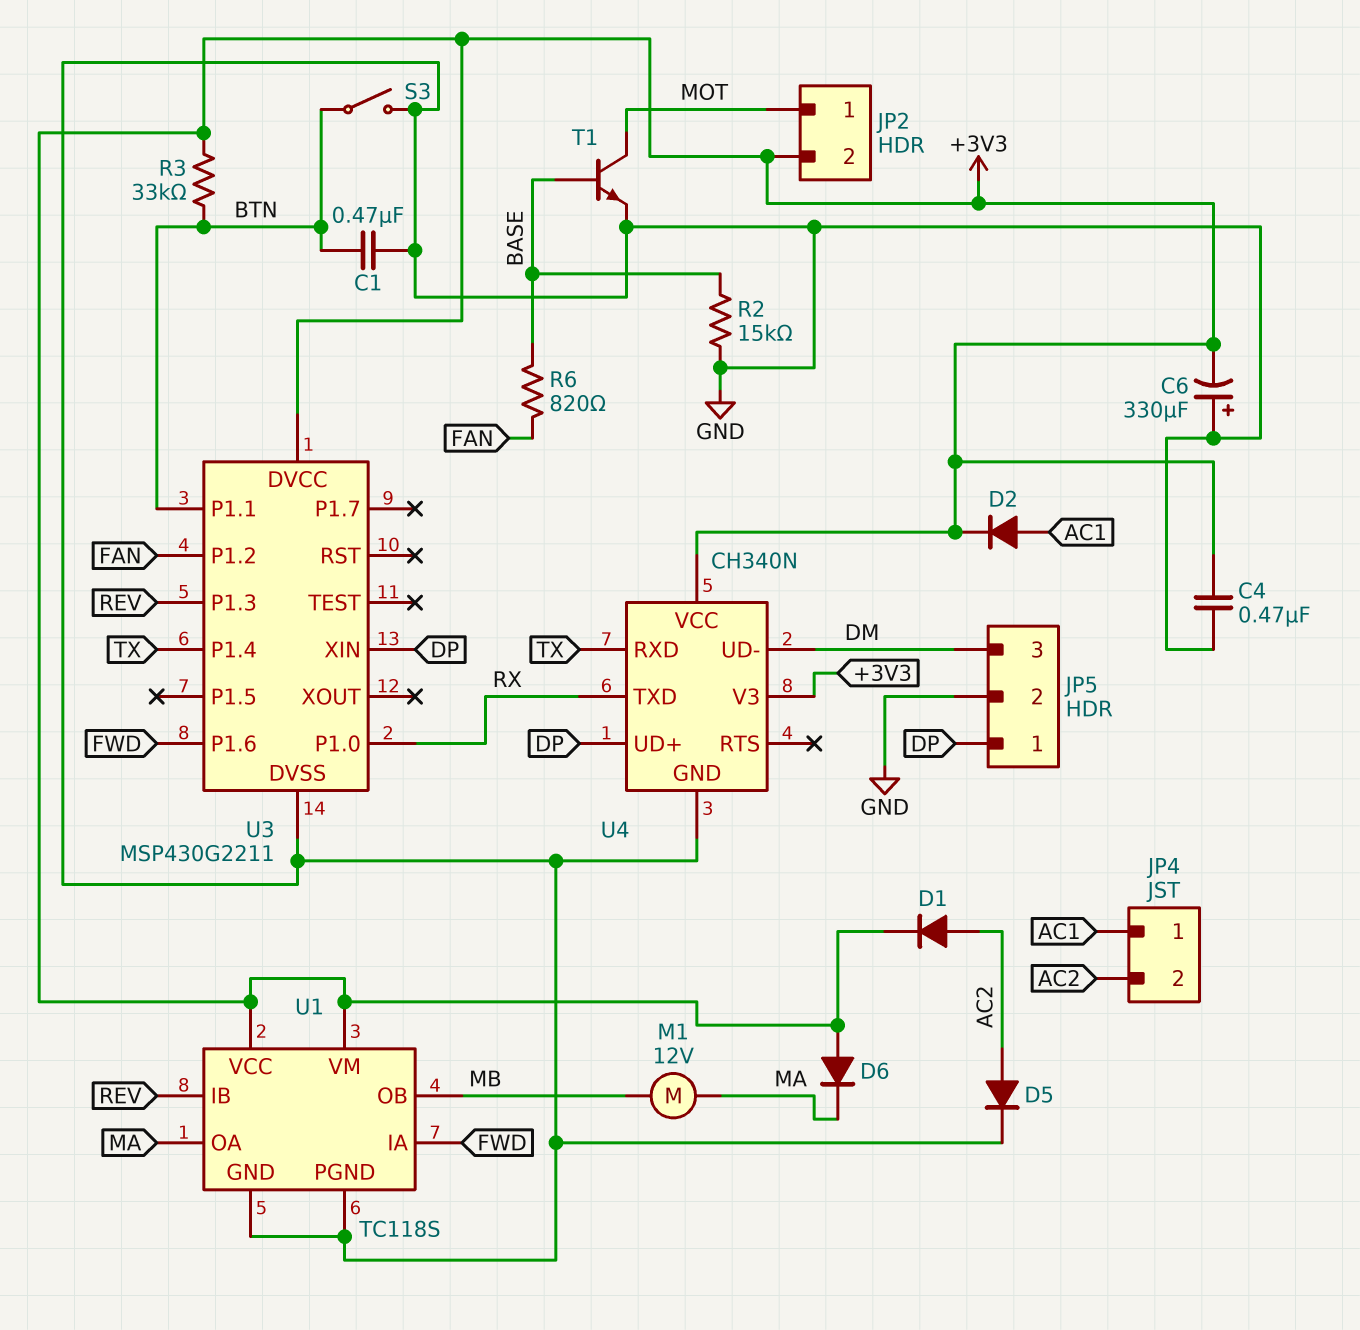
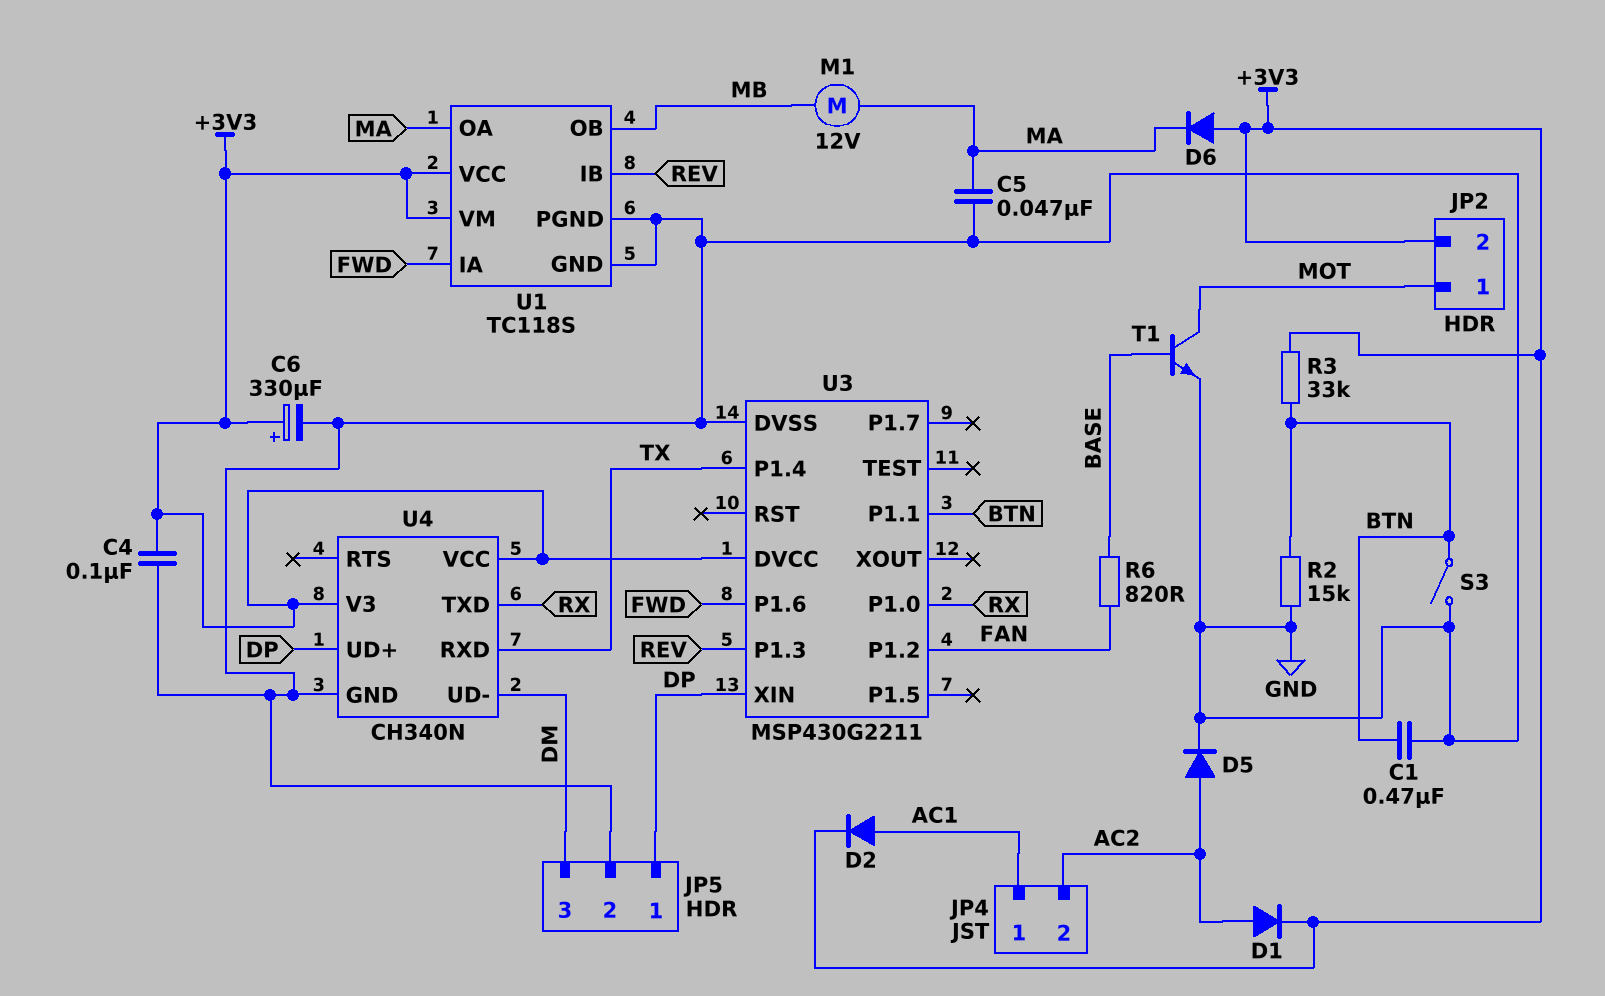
C4: 470nF (+3V3, GND) -> 100nF (+3V3, GND)
C5: none -> 47nF (GND, MA)
C6: 330uF (plus GND, minus +3V3) -> 330uF (plus +3V3, minus GND)
R2: 15k (BASE, GND) -> 15k (BTN, GND)

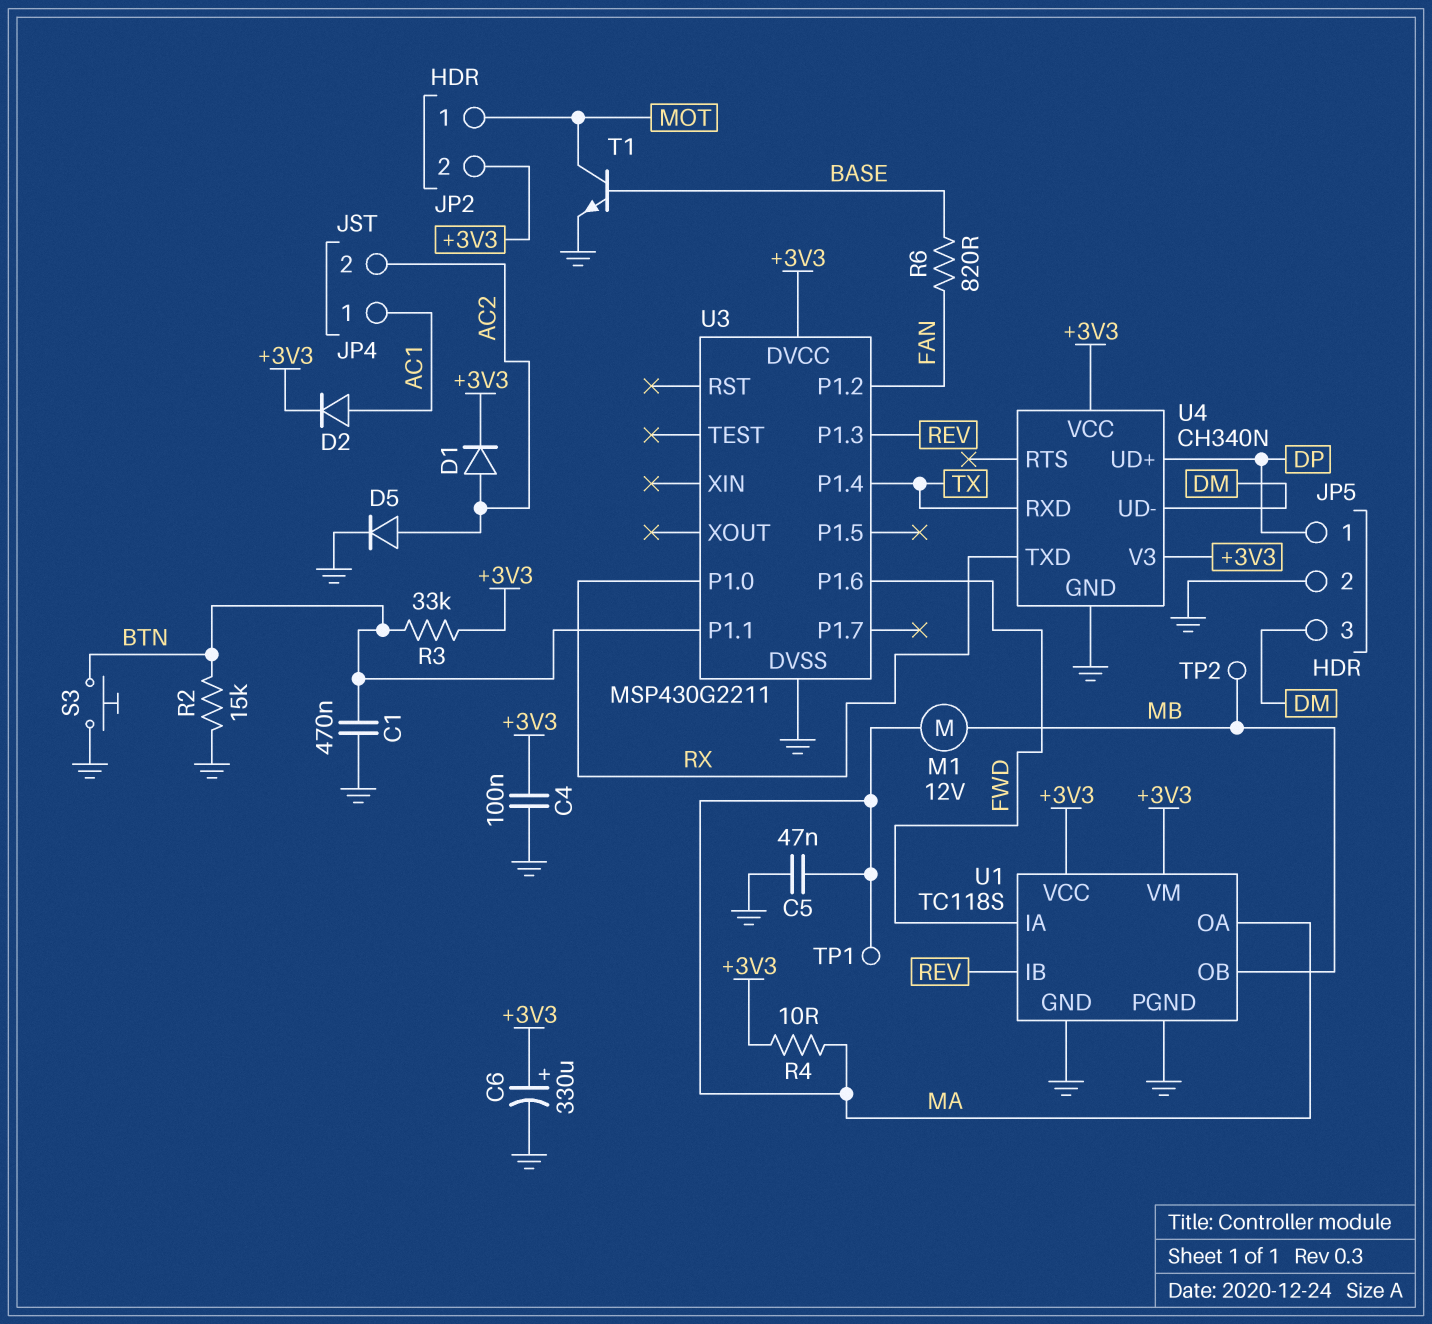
D6: diode (A +3V3, K MA) -> none
R4: none -> 10 (+3V3, MA)
S3: switch (BTN, GND) -> button (BTN, GND)
TP1: none -> test point (MA)
TP2: none -> test point (MB)
U3 pin XIN: DP -> none

